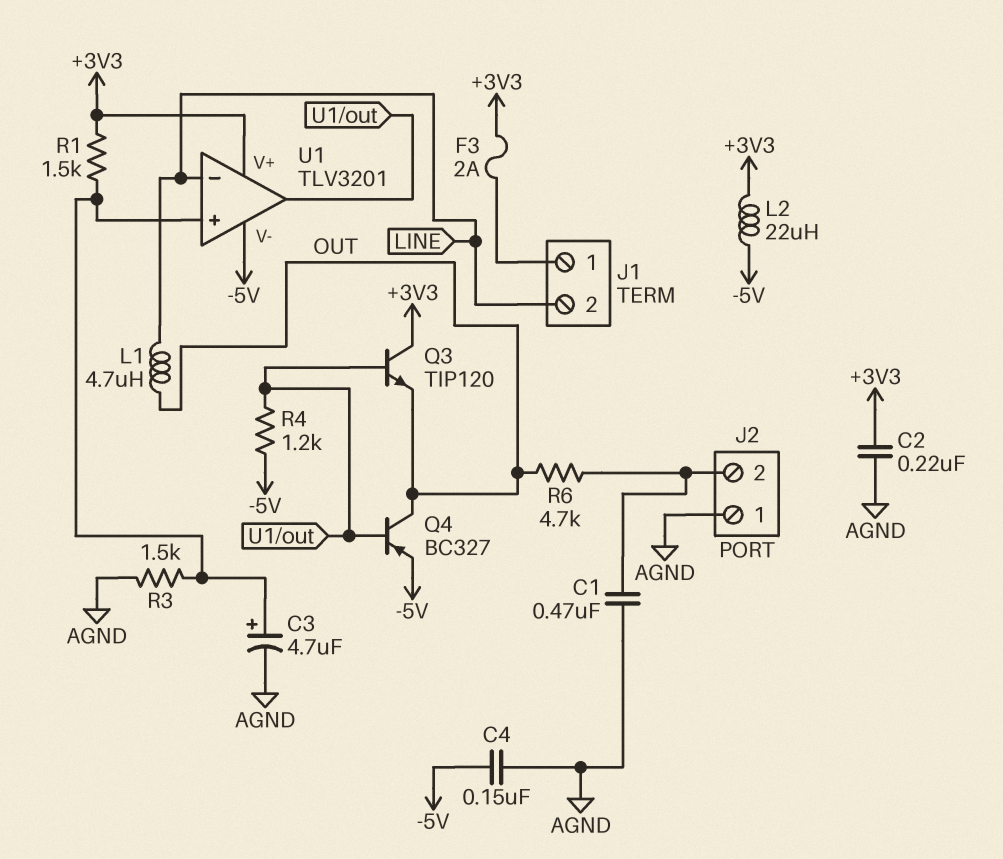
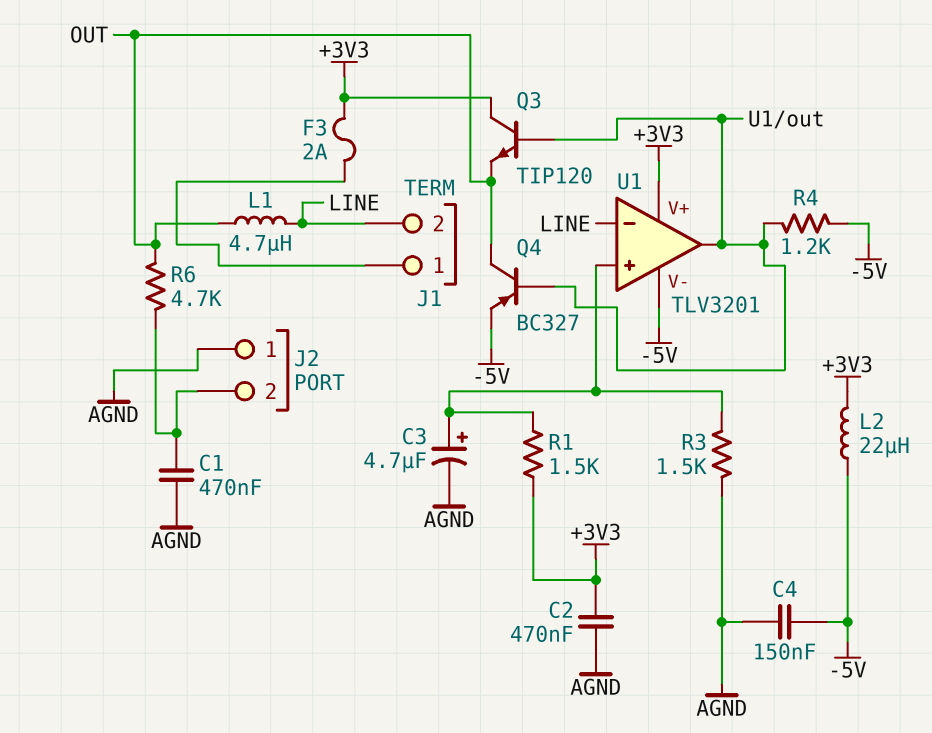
C2: 220nF (+3V3, AGND) -> 470nF (+3V3, AGND)

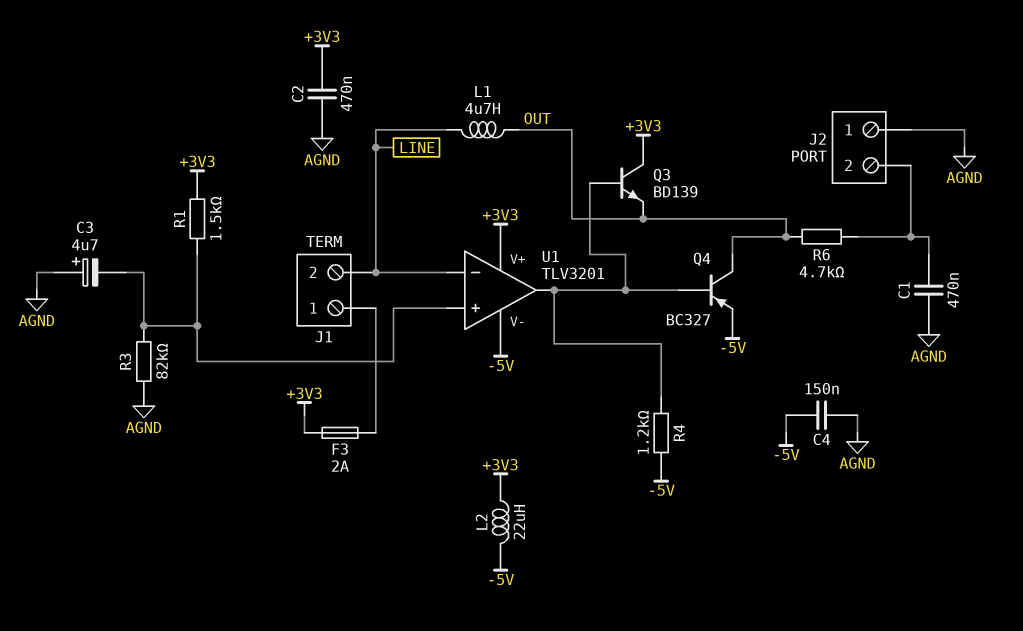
C3: 4.7uF (plus U1/in+, minus AGND) -> 4.7uF (plus AGND, minus U1/in+)
Q3: NPN TIP120 (B U1/out, C +3V3, E OUT) -> NPN BD139 (B U1/out, C +3V3, E OUT)
R3: 1.5k (AGND, U1/in+) -> 82k (AGND, U1/in+)

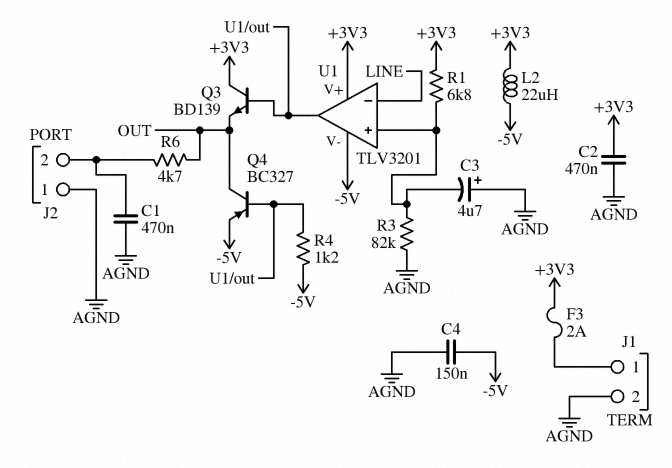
J1 pin 2: LINE -> AGND
L1: 4.7uH (LINE, OUT) -> none
R1: 1.5k (+3V3, U1/in+) -> 6.8k (+3V3, U1/in+)

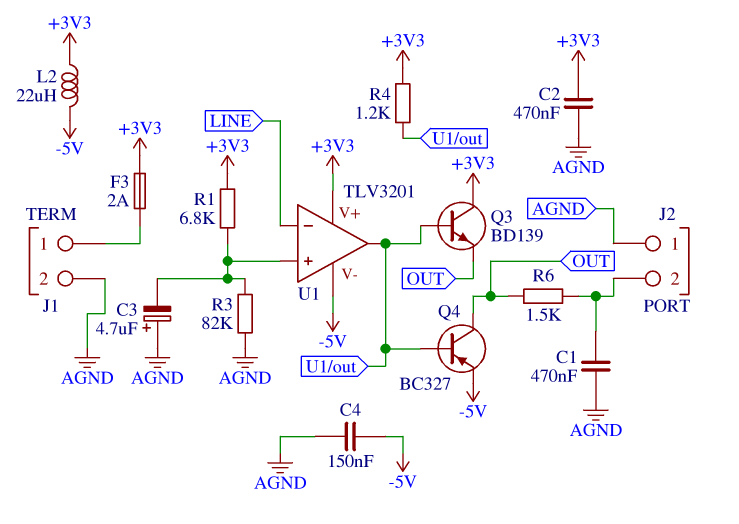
R4: 1.2k (-5V, U1/out) -> 1.2k (+3V3, U1/out)
R6: 4.7k (J2/2, OUT) -> 1.5k (J2/2, OUT)

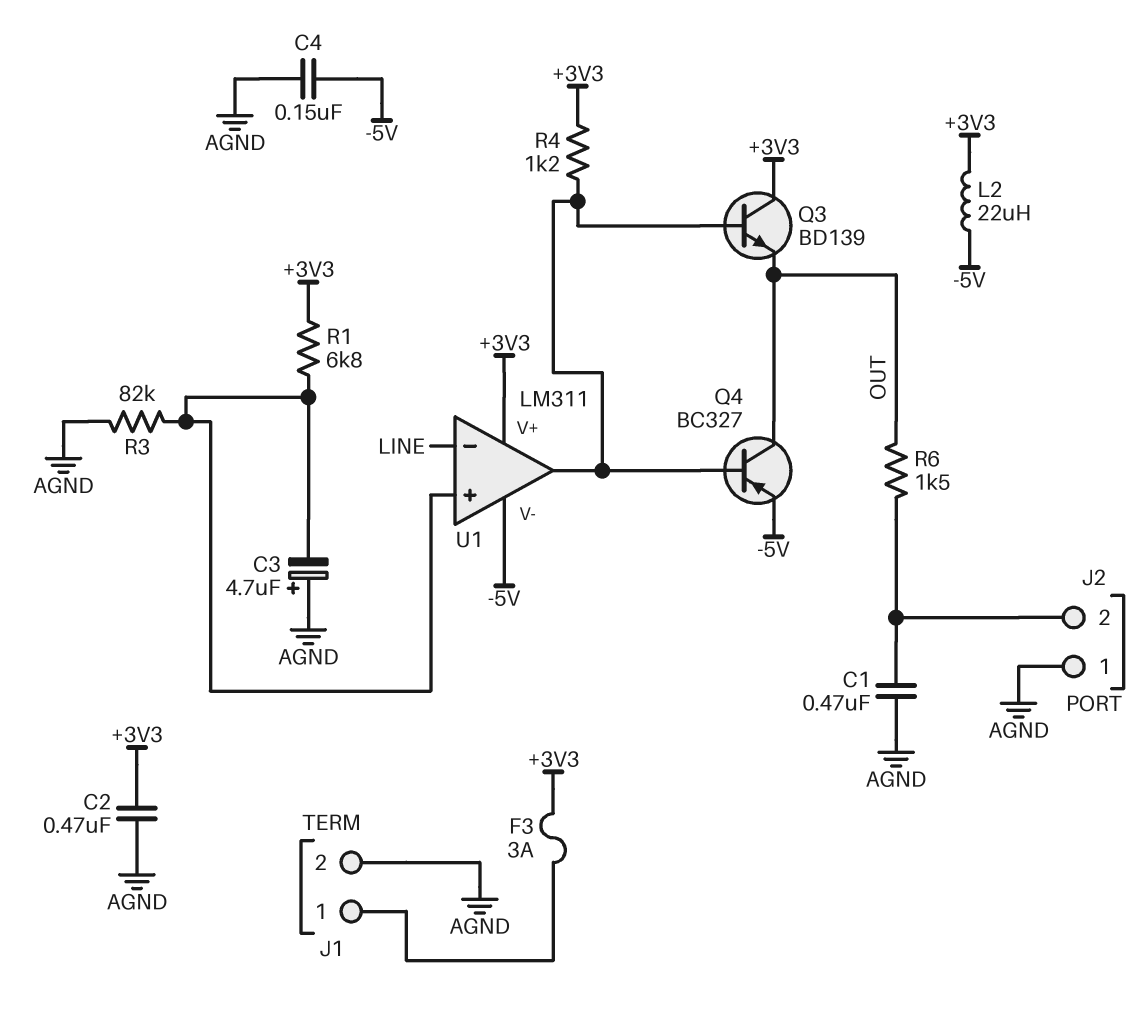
F3: 2A (+3V3, J1/1) -> 3A (+3V3, J1/1)
U1: TLV3201 -> LM311

